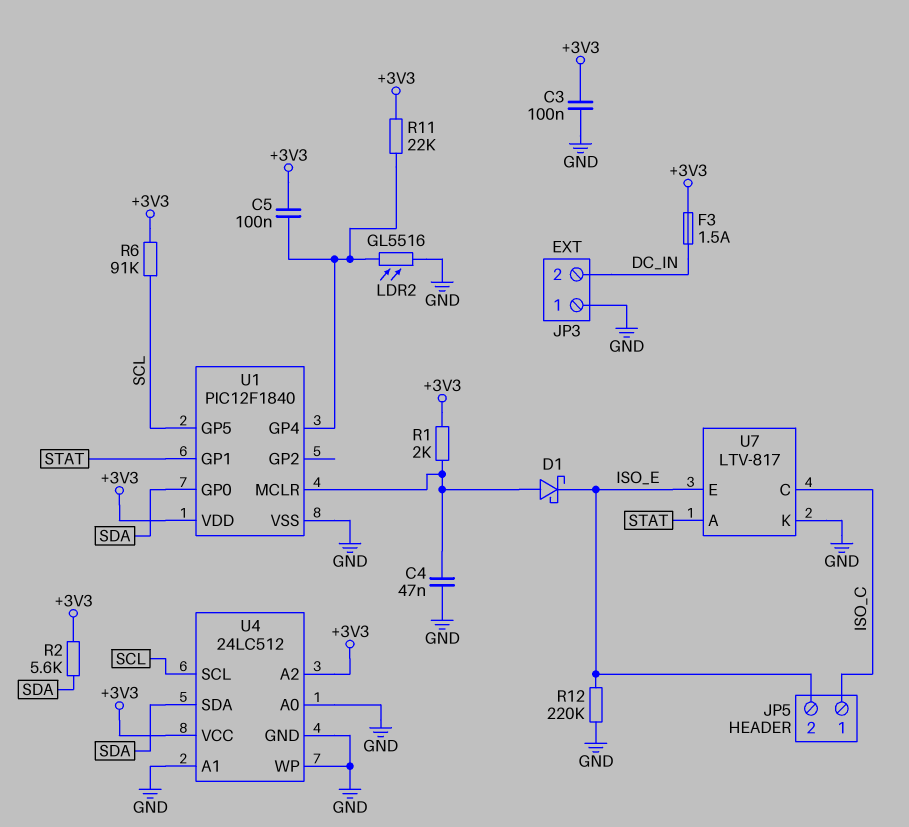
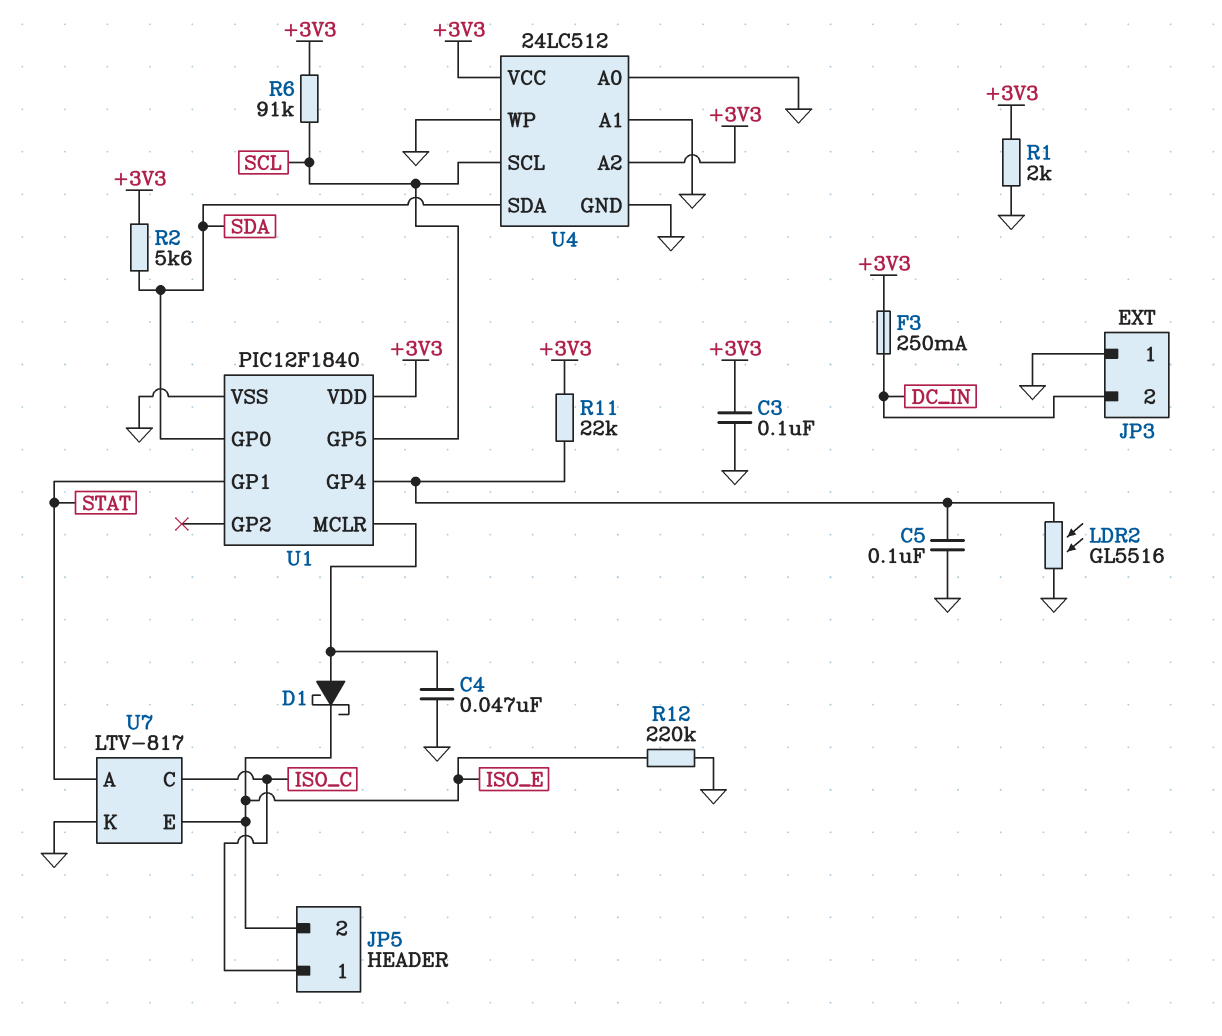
C5: 100nF (+3V3, U1/GP4) -> 100nF (GND, U1/GP4)
F3: 1.5A (+3V3, DC_IN) -> 250mA (+3V3, DC_IN)
R1: 2k (+3V3, U1/MCLR) -> 2k (+3V3, GND)

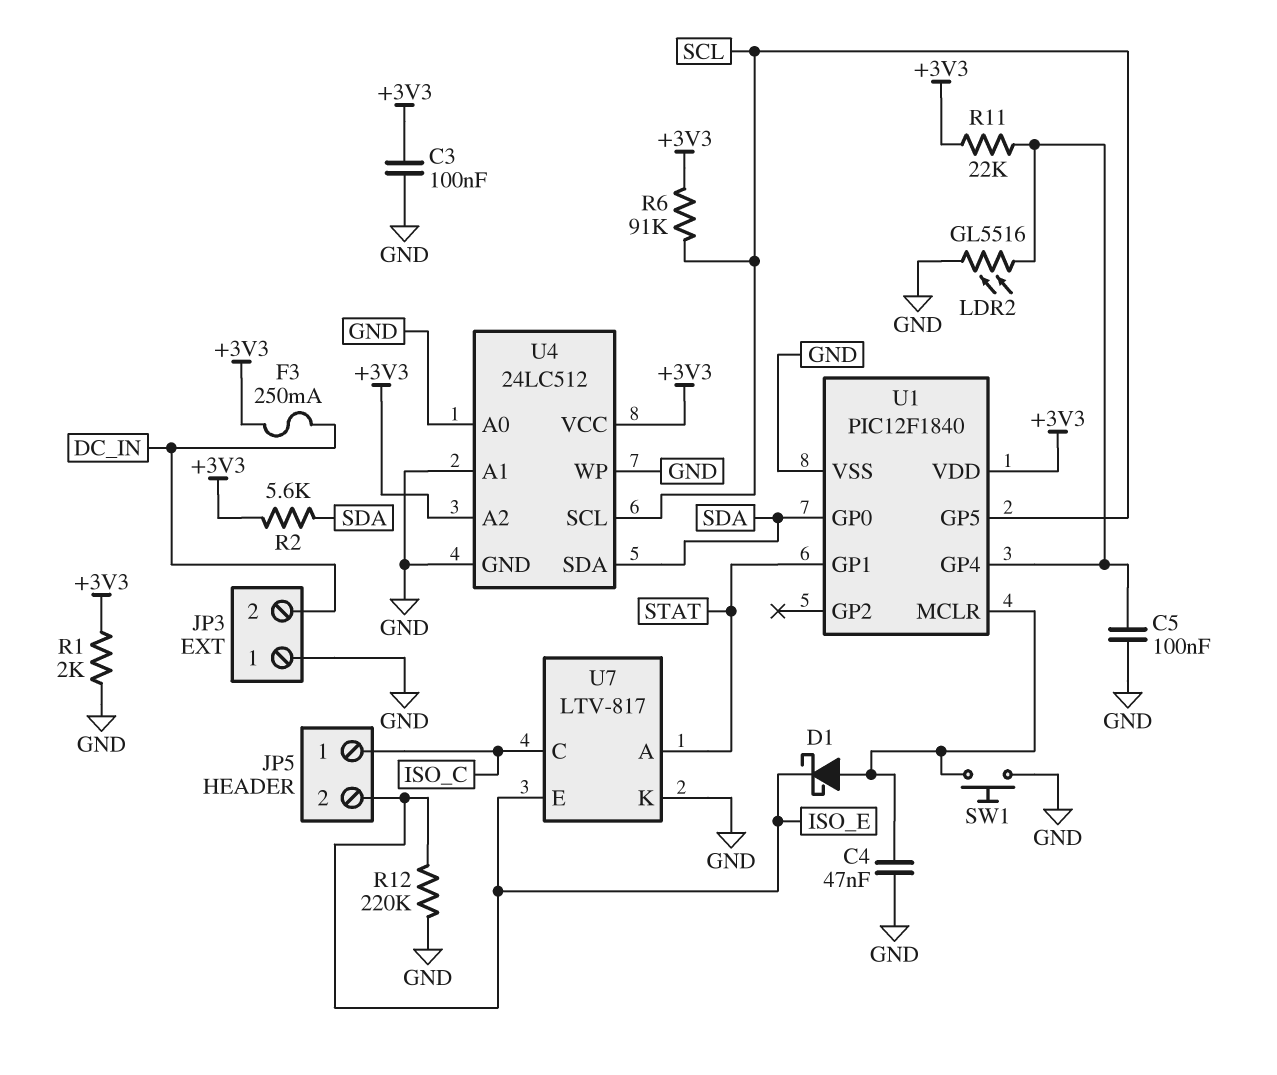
SW1: none -> button (GND, U1/MCLR)

